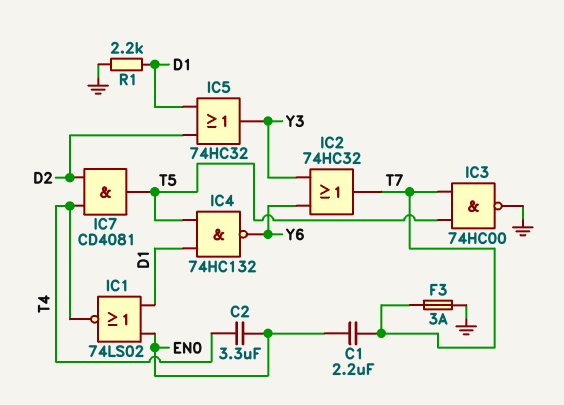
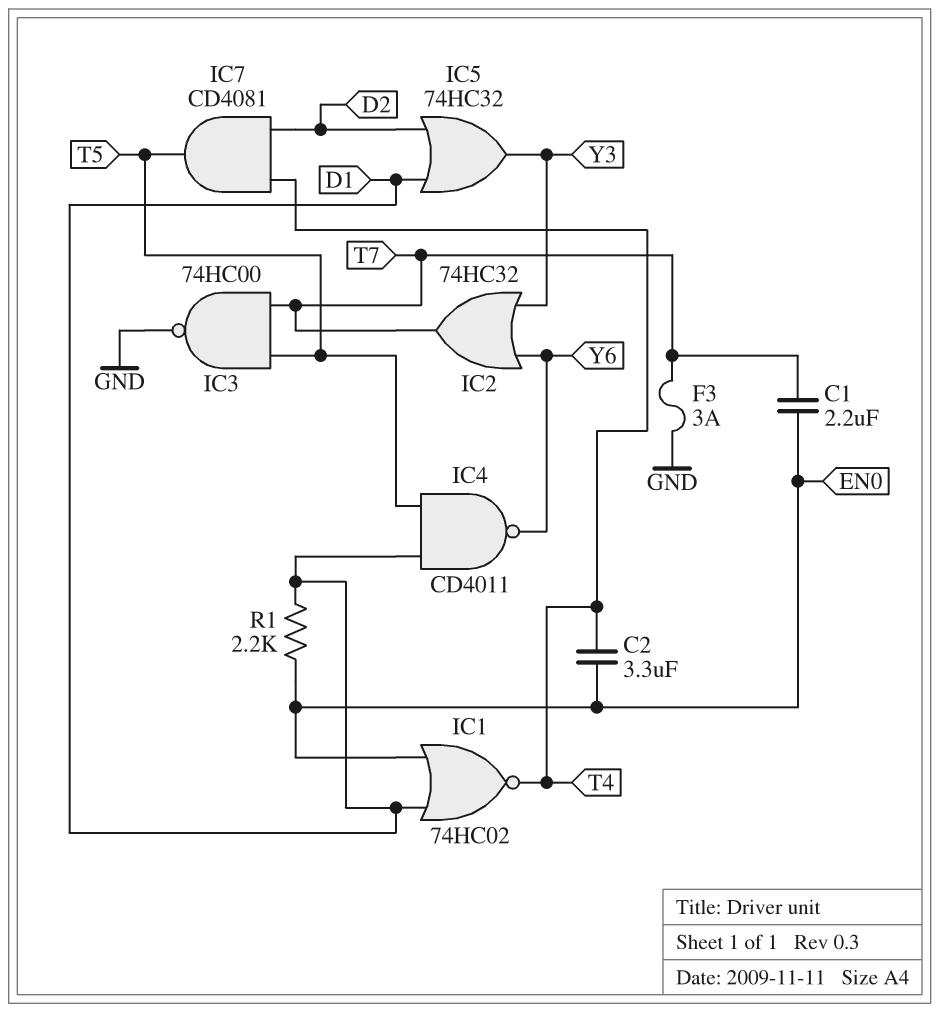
IC1: NOR 74LS02 (in D1, in EN0, out T4) -> NOR 74HC02 (in D1, in EN0, out T4)
IC4: NAND 74HC132 (in D1, in T5, out Y6) -> NAND CD4011 (in D1, in T5, out Y6)
R1: 2.2k (D1, GND) -> 2.2k (D1, EN0)

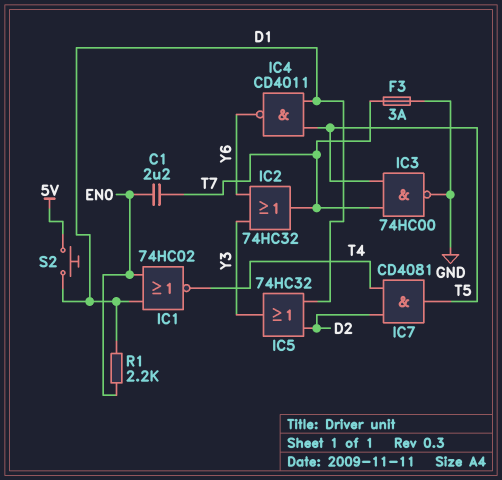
C2: 3.3uF (EN0, T4) -> none
S2: none -> button (5V, D1)

